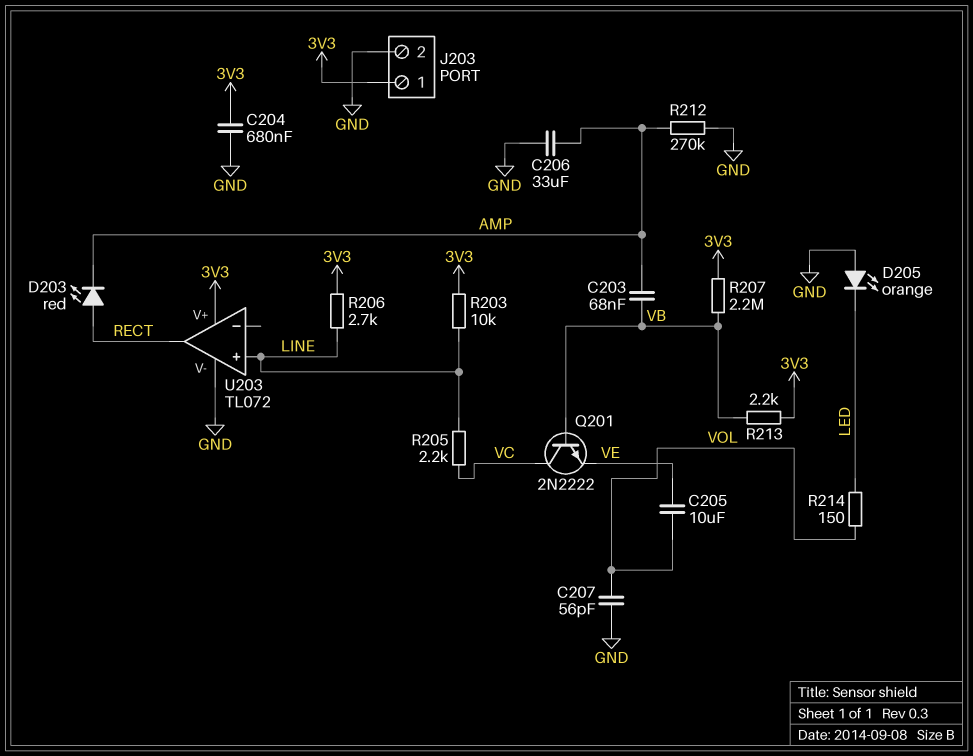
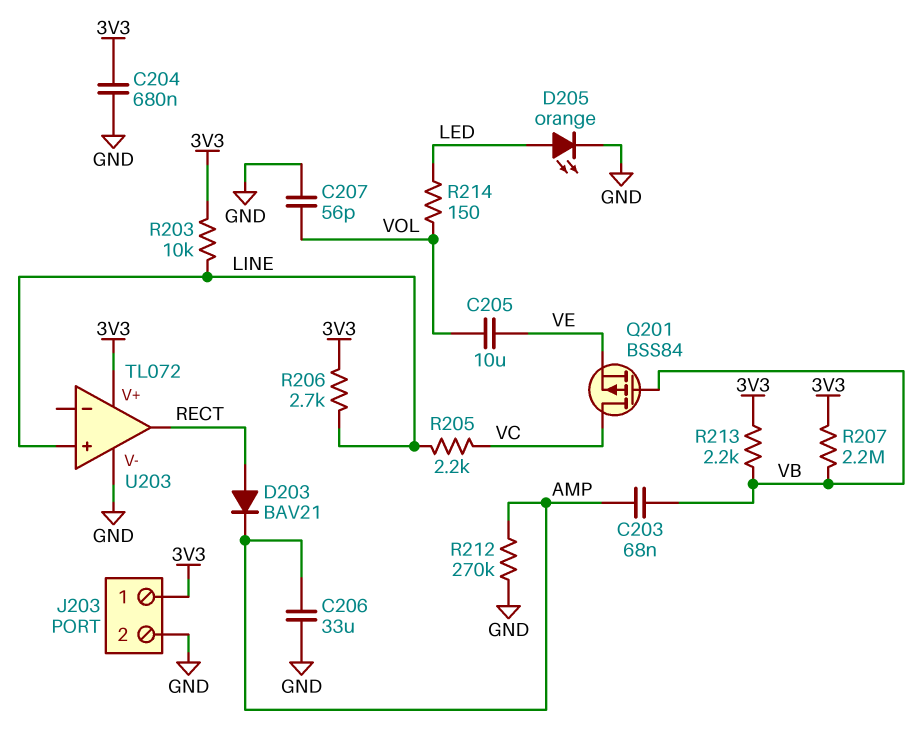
D203: LED red (A RECT, K AMP) -> diode BAV21 (A RECT, K AMP)
D205: LED orange (A GND, K LED) -> LED orange (A LED, K GND)
Q201: NPN 2N2222 (B VB, C VC, E VE) -> PMOS BSS84 (G VB, D VC, S VE)

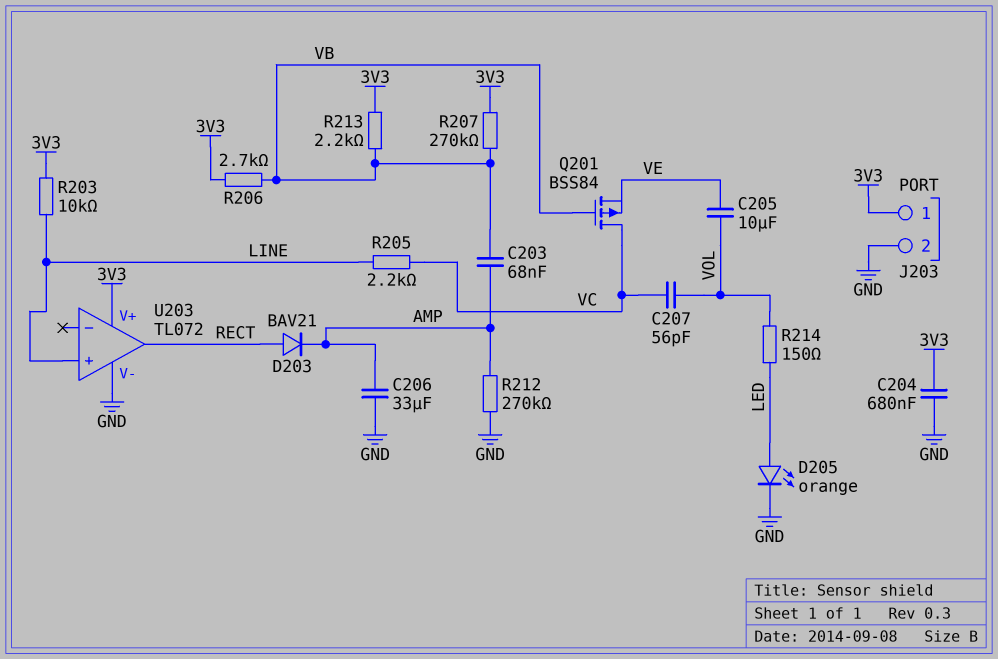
C207: 56pF (GND, VOL) -> 56pF (VC, VOL)
R206: 2.7k (3V3, LINE) -> 2.7k (3V3, VB)
R207: 2.2M (3V3, VB) -> 270k (3V3, VB)

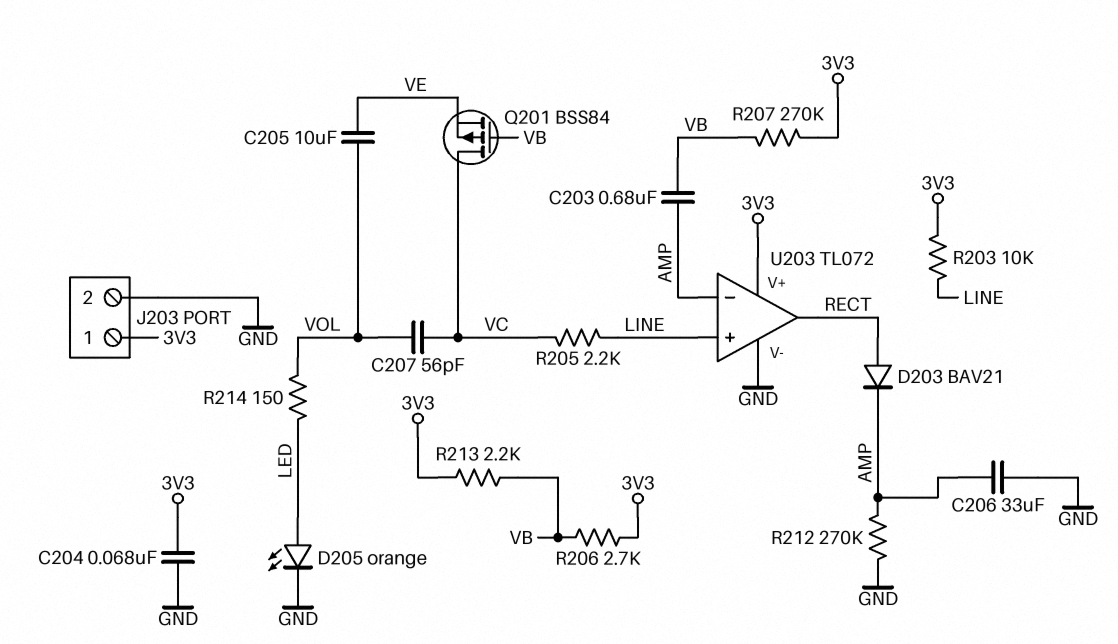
C203: 68nF (AMP, VB) -> 680nF (AMP, VB)
C204: 680nF (3V3, GND) -> 68nF (3V3, GND)
U203 pin in-: none -> AMP

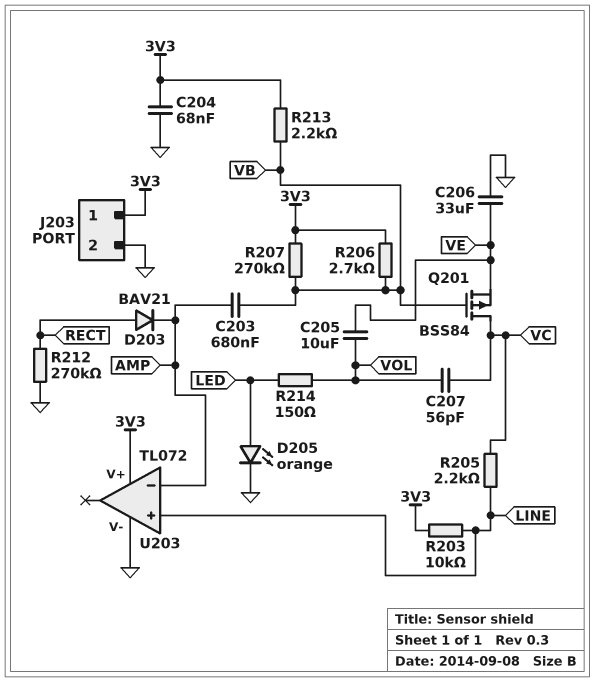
C206: 33uF (AMP, GND) -> 33uF (GND, VE)
R212: 270k (AMP, GND) -> 270k (GND, RECT)
U203 pin out: RECT -> none

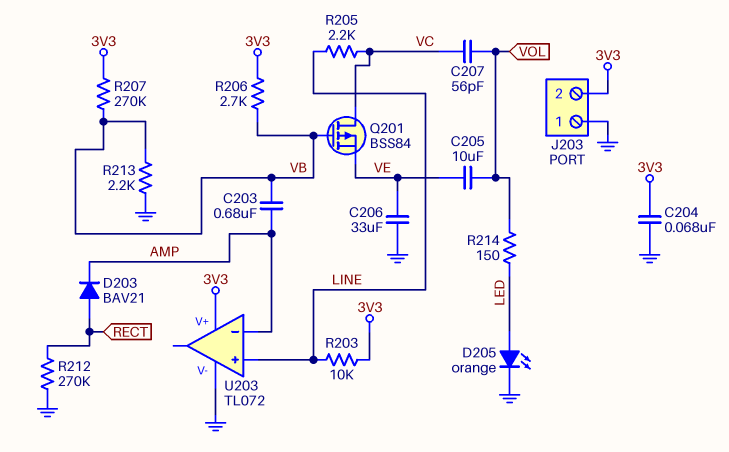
J203 pin 1: 3V3 -> GND
J203 pin 2: GND -> 3V3
R213: 2.2k (3V3, VB) -> 2.2k (GND, VB)

